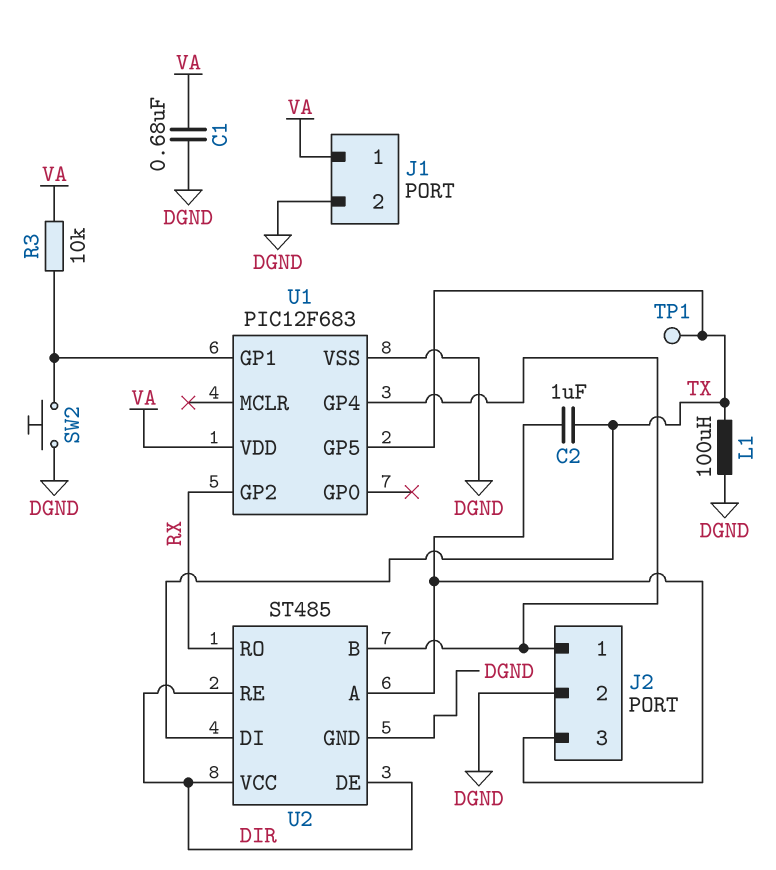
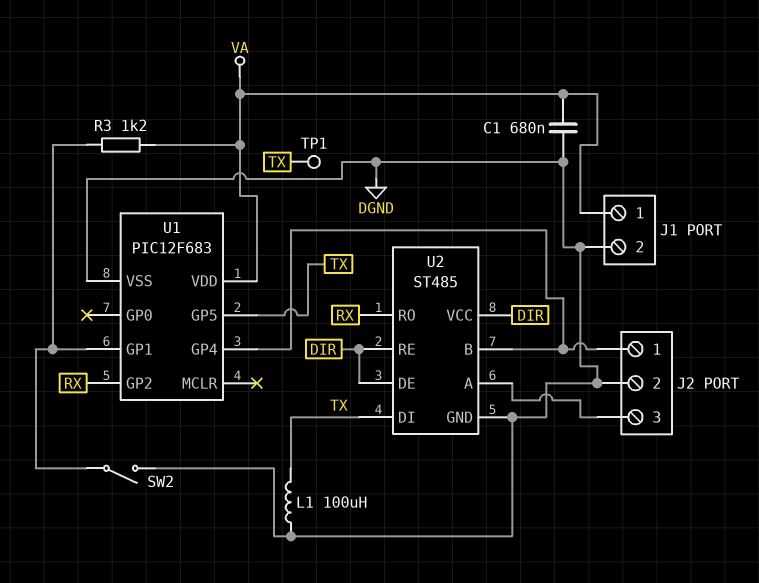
C2: 1uF (J2/3, TX) -> none
R3: 10k (U1/GP1, VA) -> 1.2k (U1/GP1, VA)
SW2: button (DGND, U1/GP1) -> switch (DGND, U1/GP1)

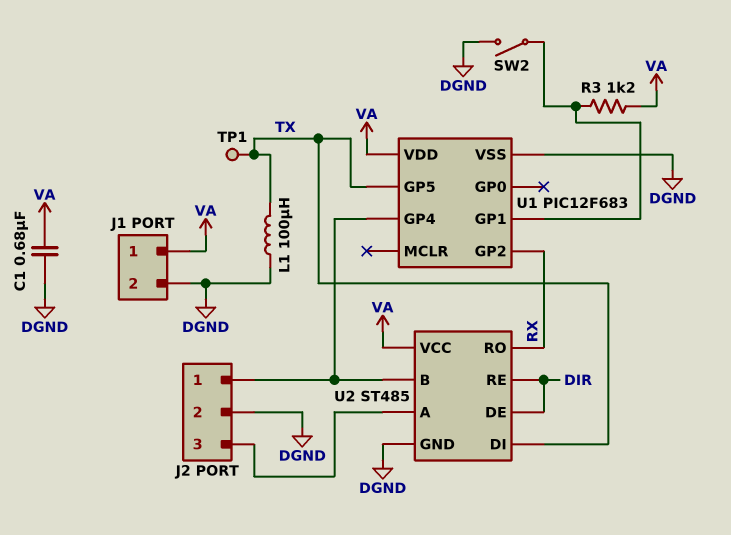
U2 pin VCC: DIR -> VA

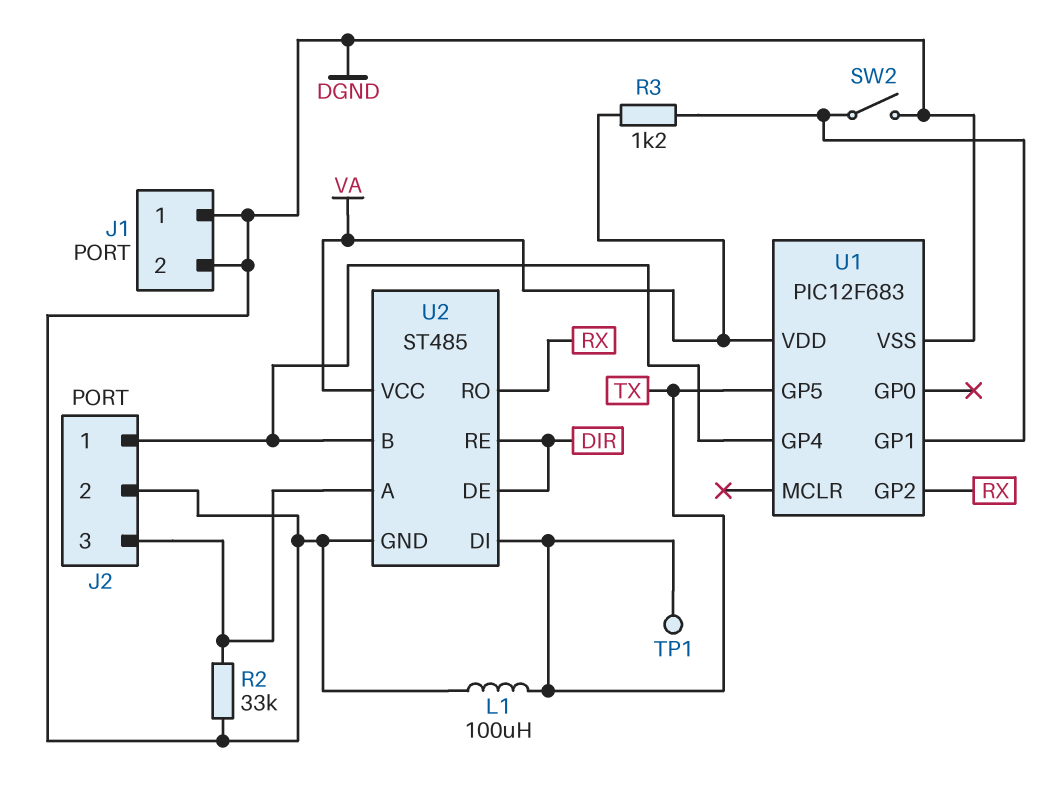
C1: 680nF (DGND, VA) -> none
J1 pin 1: VA -> DGND
R2: none -> 33k (DGND, J2/3)

